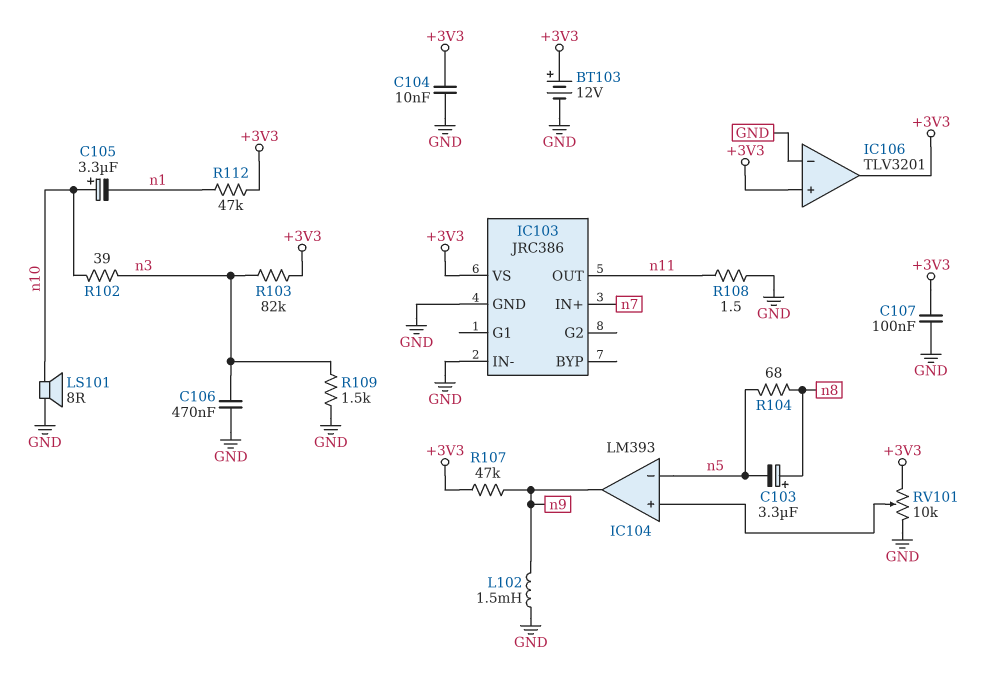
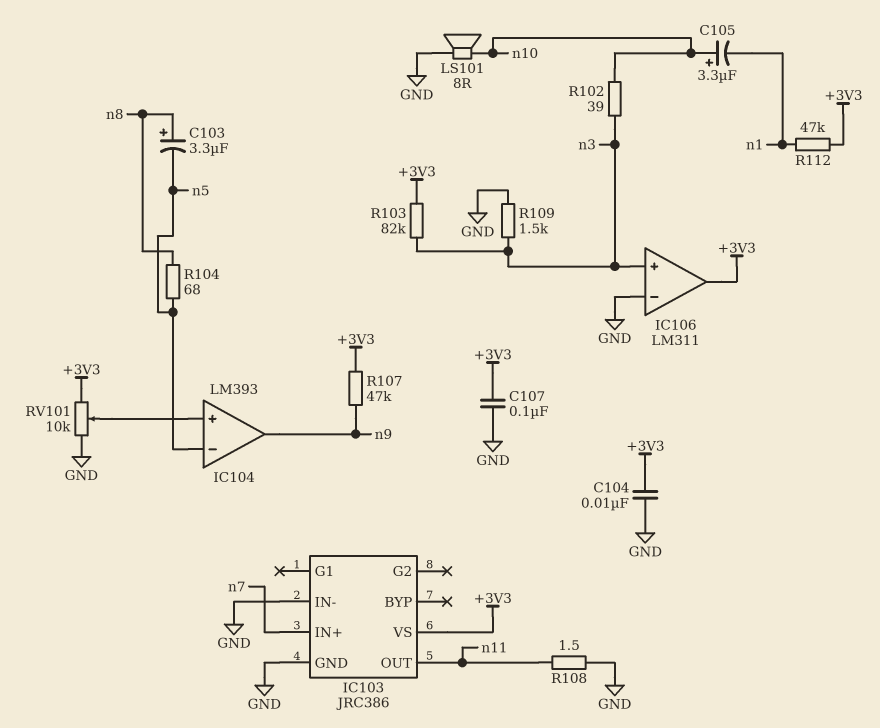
BT103: 12V (plus +3V3, minus GND) -> none
C106: 470nF (GND, n3) -> none
IC106: TLV3201 -> LM311
IC106 pin in+: +3V3 -> n3
L102: 1.5mH (GND, n9) -> none

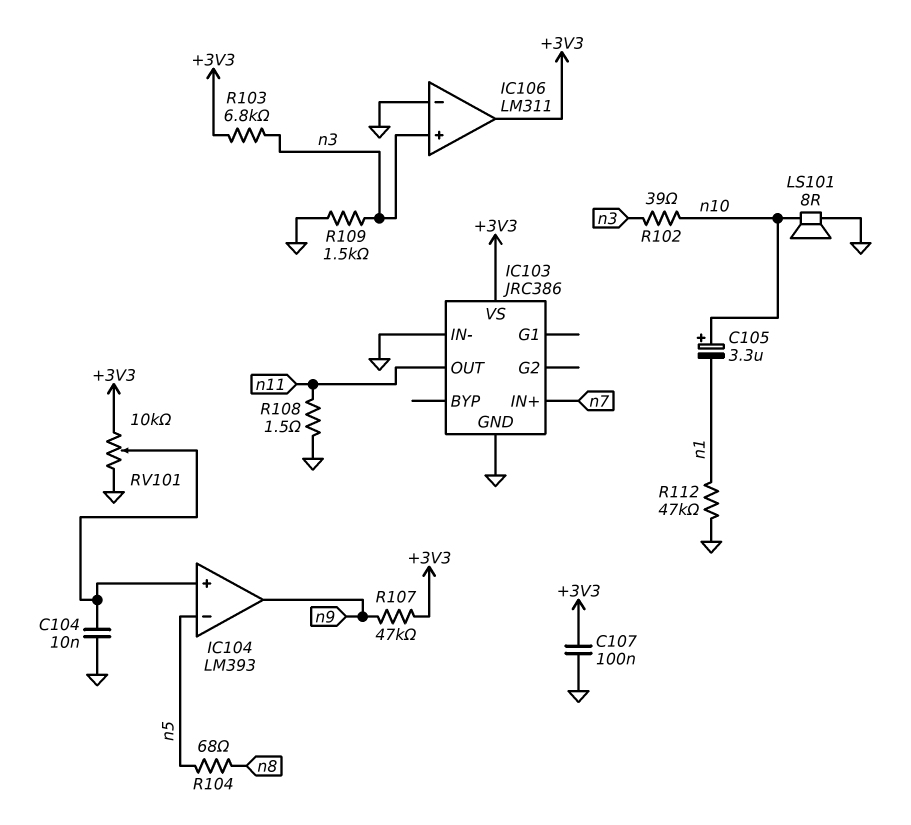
C103: 3.3uF (plus n8, minus n5) -> none
C104: 10nF (+3V3, GND) -> 10nF (GND, IC104/in+)
R103: 82k (+3V3, n3) -> 6.8k (+3V3, n3)
R112: 47k (+3V3, n1) -> 47k (GND, n1)

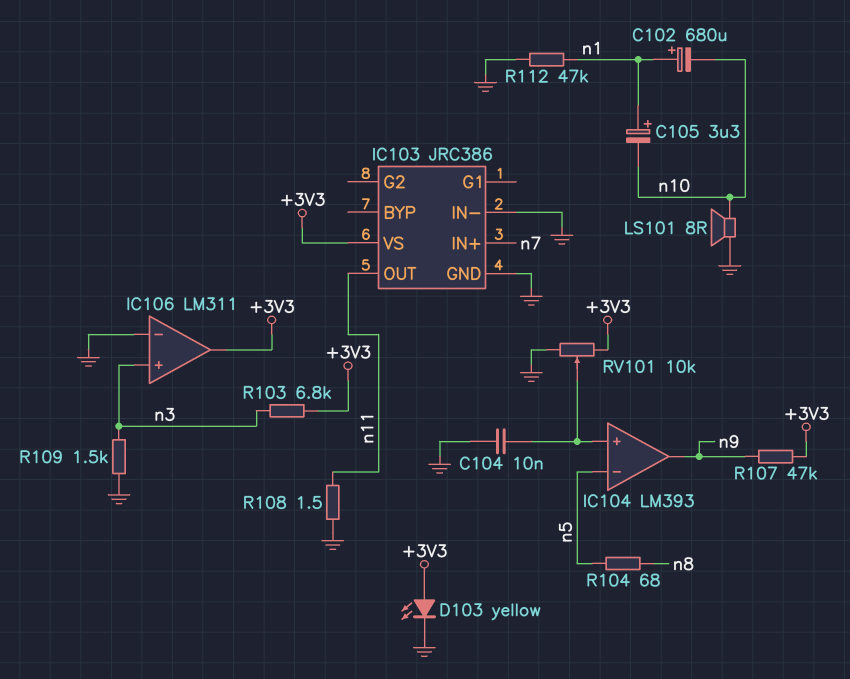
C102: none -> 680uF (plus n1, minus n10)
C105: 3.3uF (plus n10, minus n1) -> 3.3uF (plus n1, minus n10)
C107: 100nF (+3V3, GND) -> none
D103: none -> LED yellow (A +3V3, K GND)
R102: 39 (n3, n10) -> none

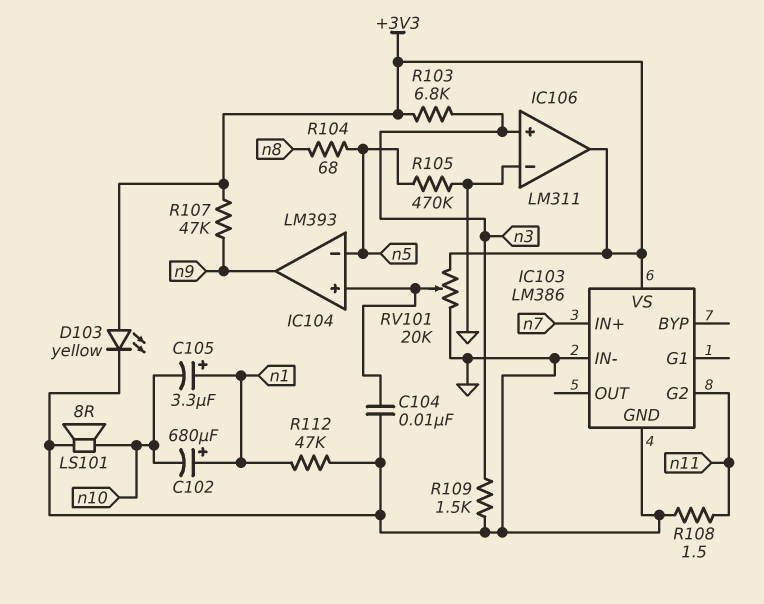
IC103: JRC386 -> LM386
IC103 pin G2: none -> n11
IC103 pin OUT: n11 -> none
R105: none -> 470k (GND, n5)
RV101: 10k (+3V3, GND, wiper IC104/in+) -> 20k (+3V3, GND, wiper IC104/in+)

